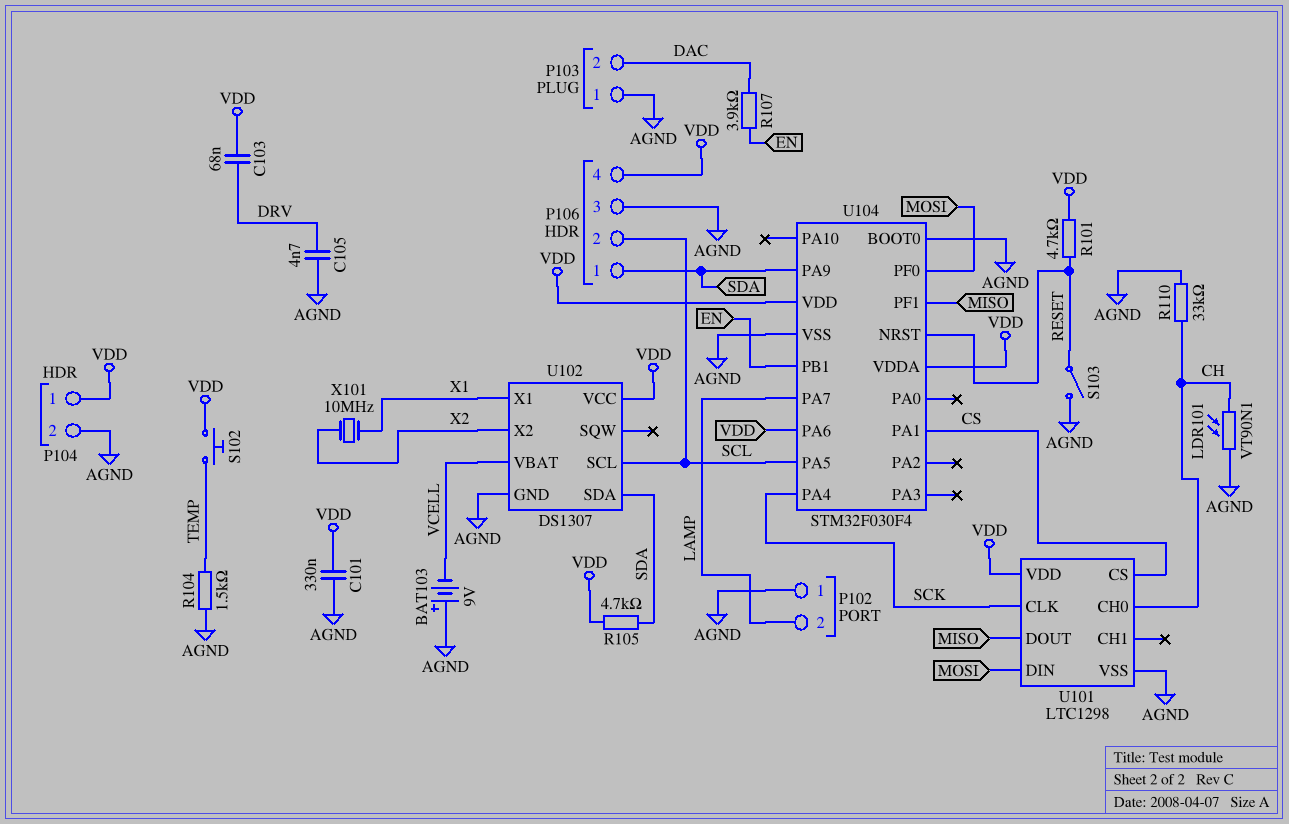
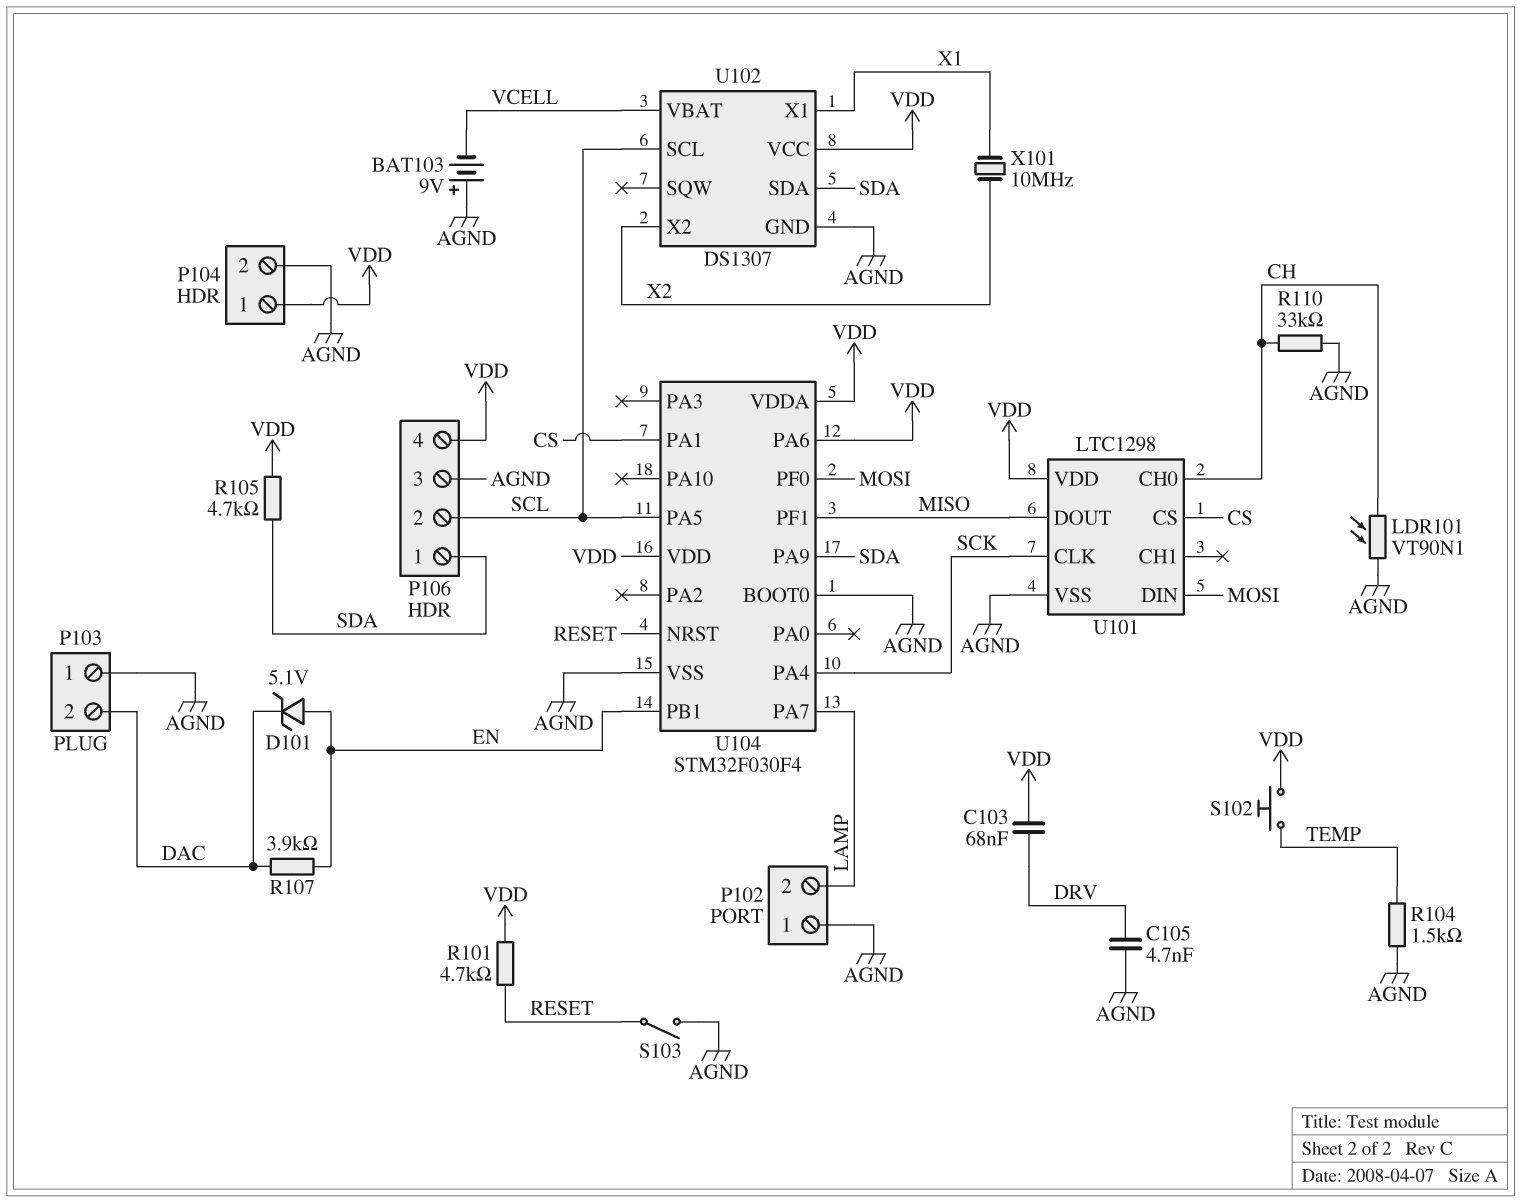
C101: 330nF (AGND, VDD) -> none
D101: none -> zener 5.1V (A EN, K DAC)

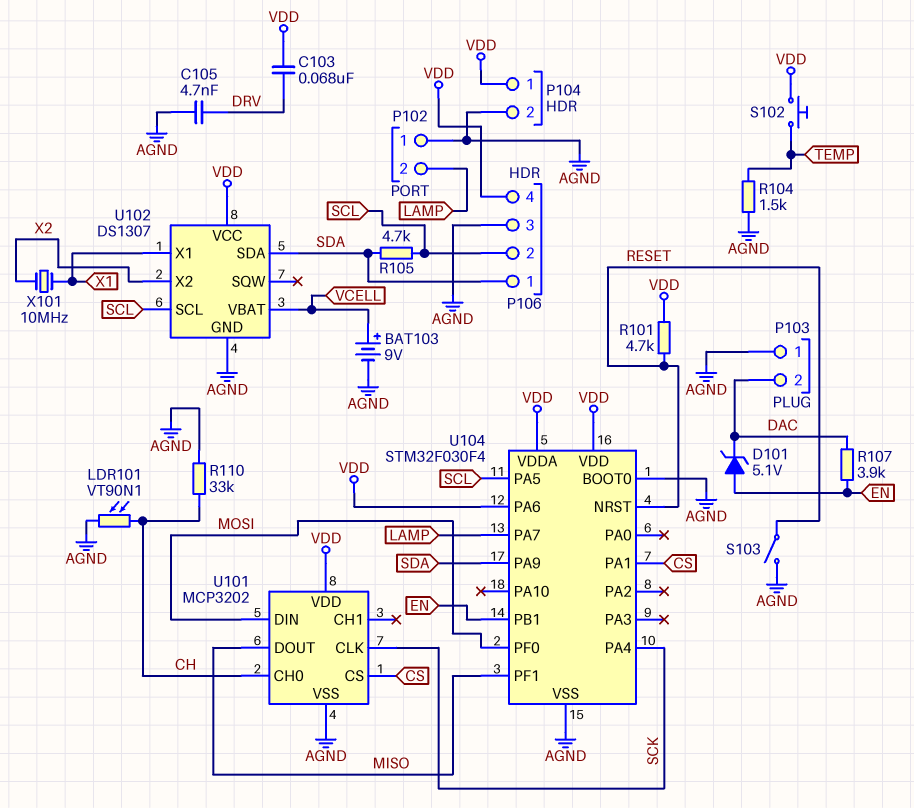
BAT103: 9V (plus AGND, minus VCELL) -> 9V (plus VCELL, minus AGND)
R105: 4.7k (SDA, VDD) -> 4.7k (SCL, SDA)
U101: LTC1298 -> MCP3202

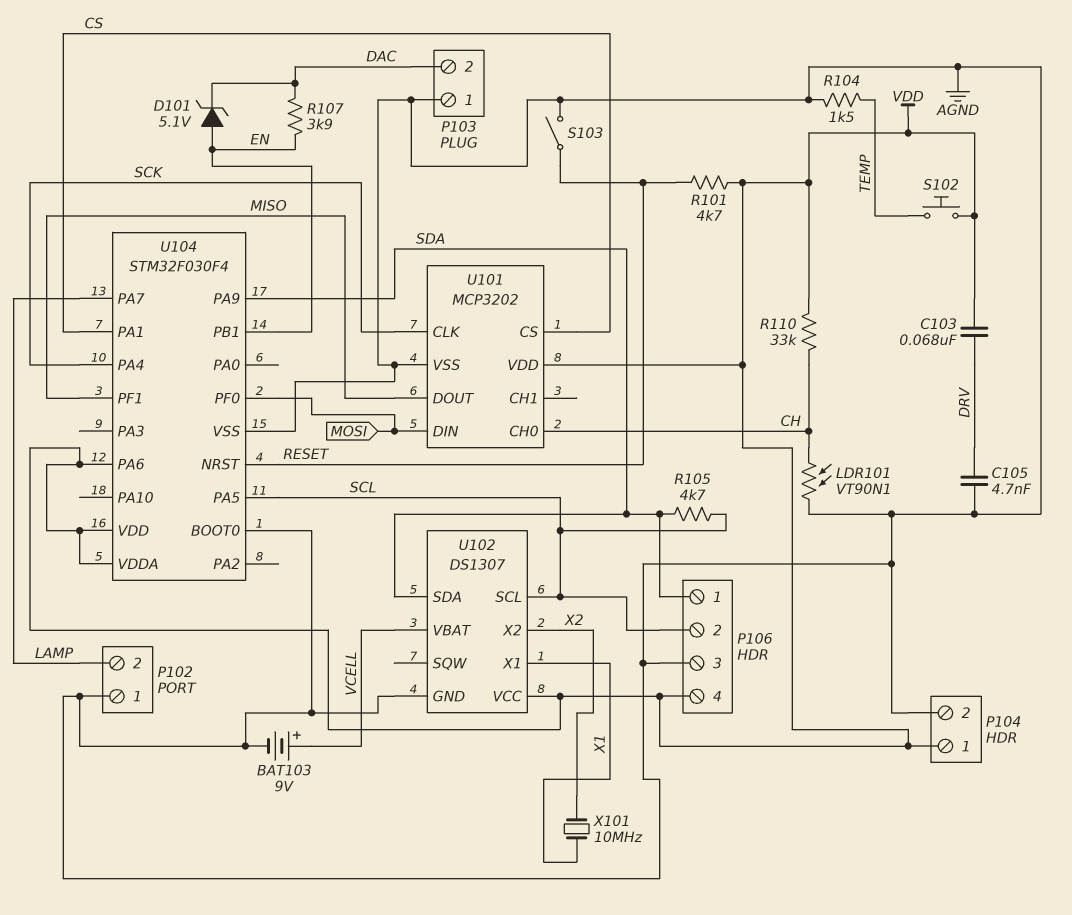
R110: 33k (AGND, CH) -> 33k (CH, VDD)

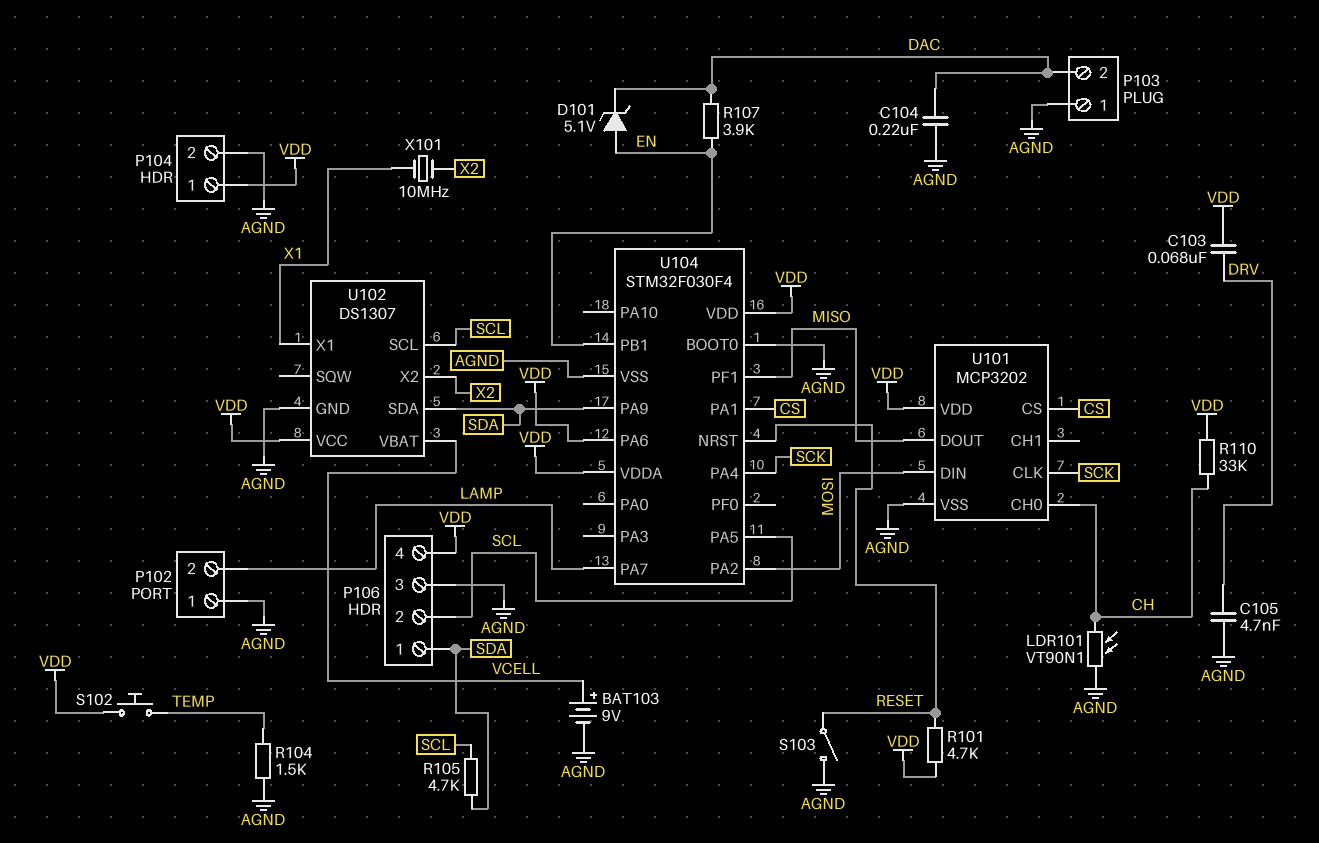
C104: none -> 220nF (AGND, DAC)
U104 pin PA2: none -> MOSI
U104 pin PF0: MOSI -> none

